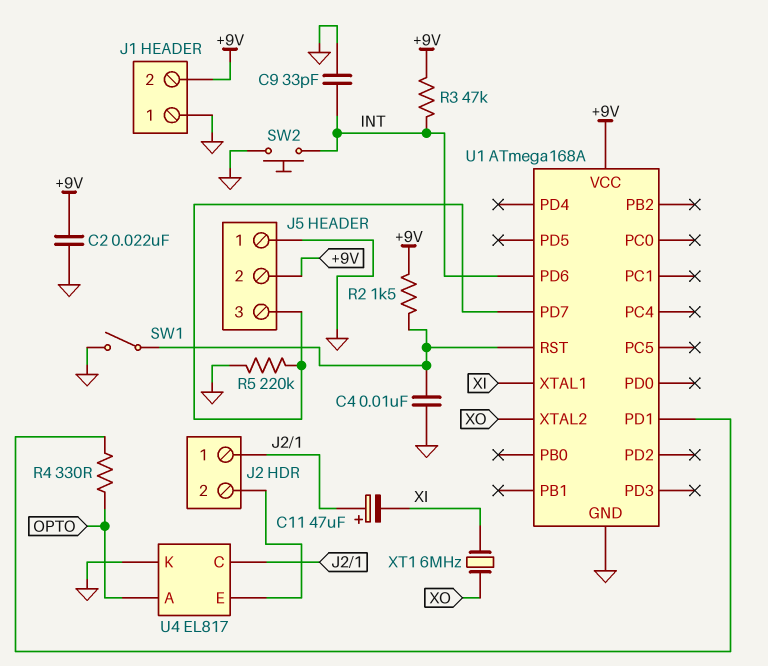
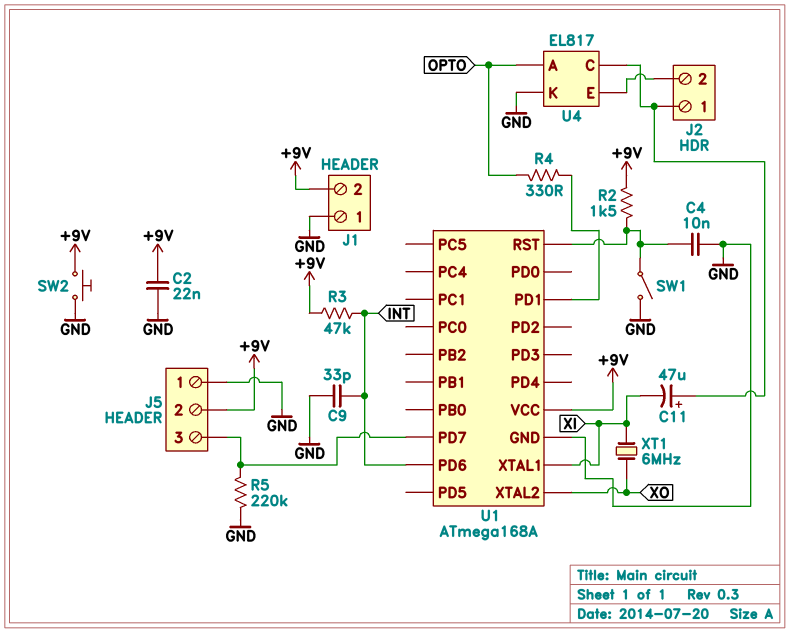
SW2: button (GND, INT) -> button (+9V, GND)

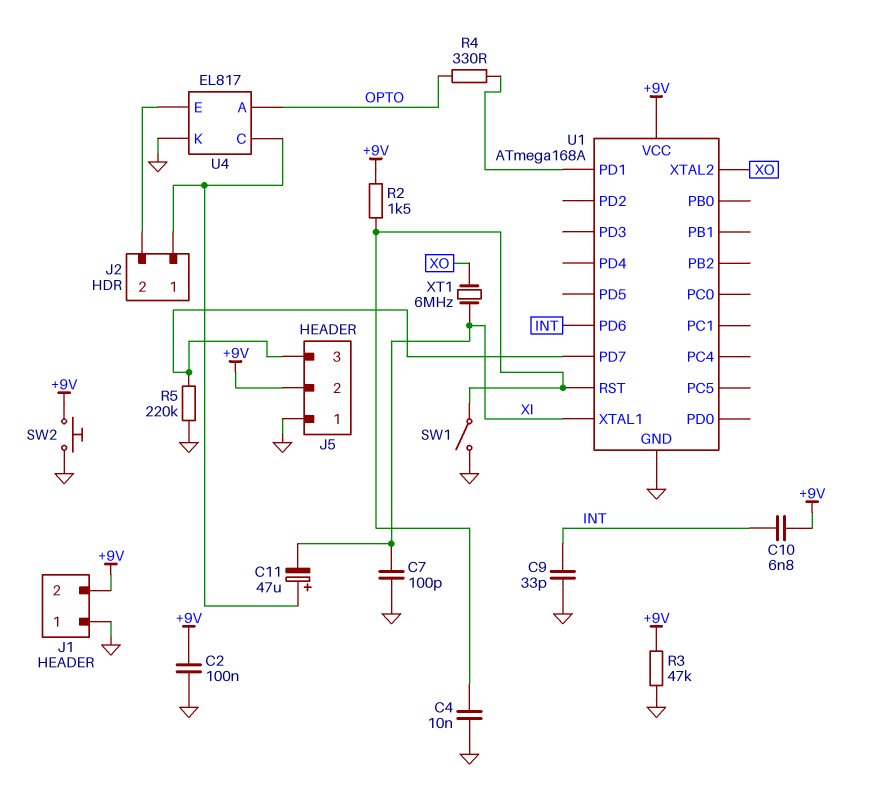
C2: 22nF (+9V, GND) -> 100nF (+9V, GND)
C7: none -> 100pF (GND, XI)
C10: none -> 6.8nF (+9V, INT)
R3: 47k (+9V, INT) -> 47k (+9V, GND)

